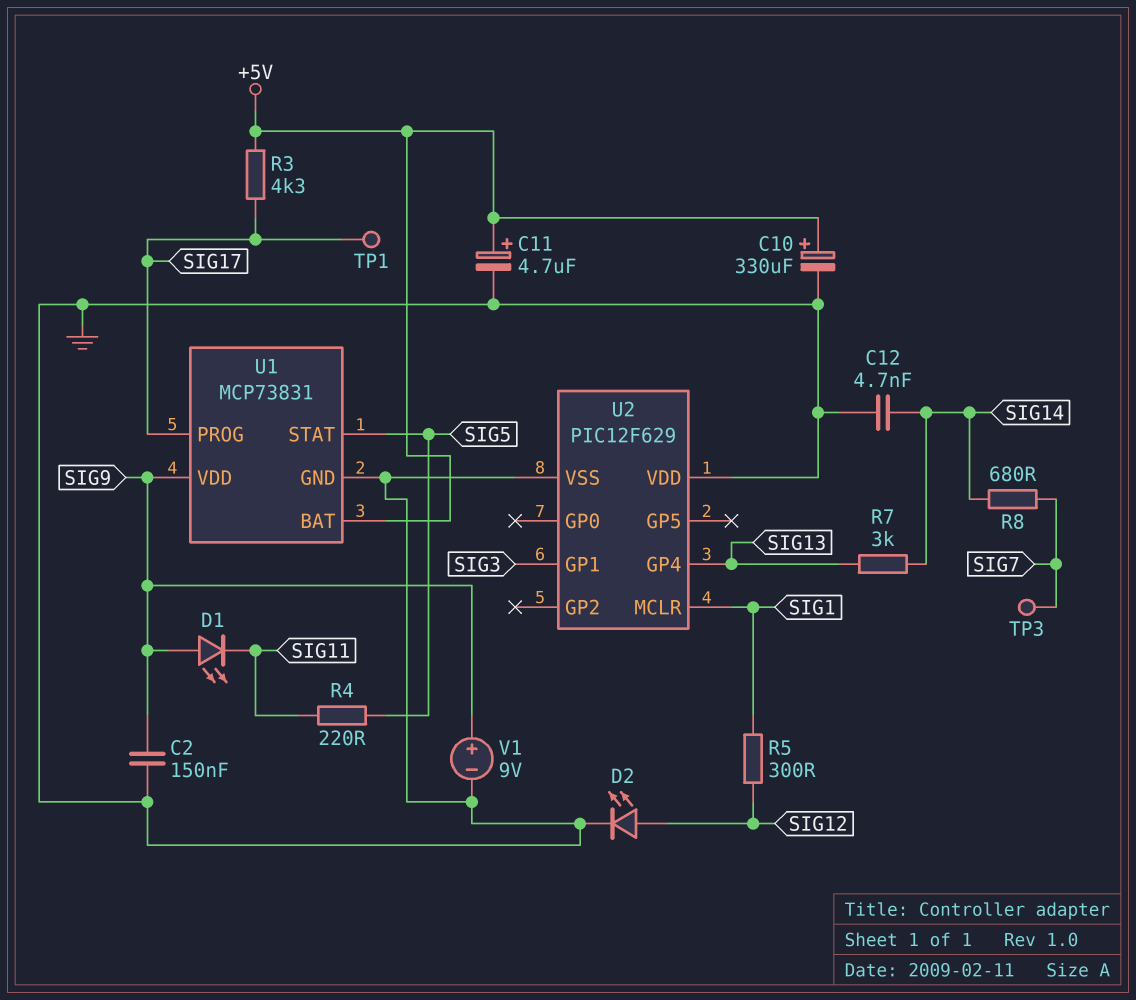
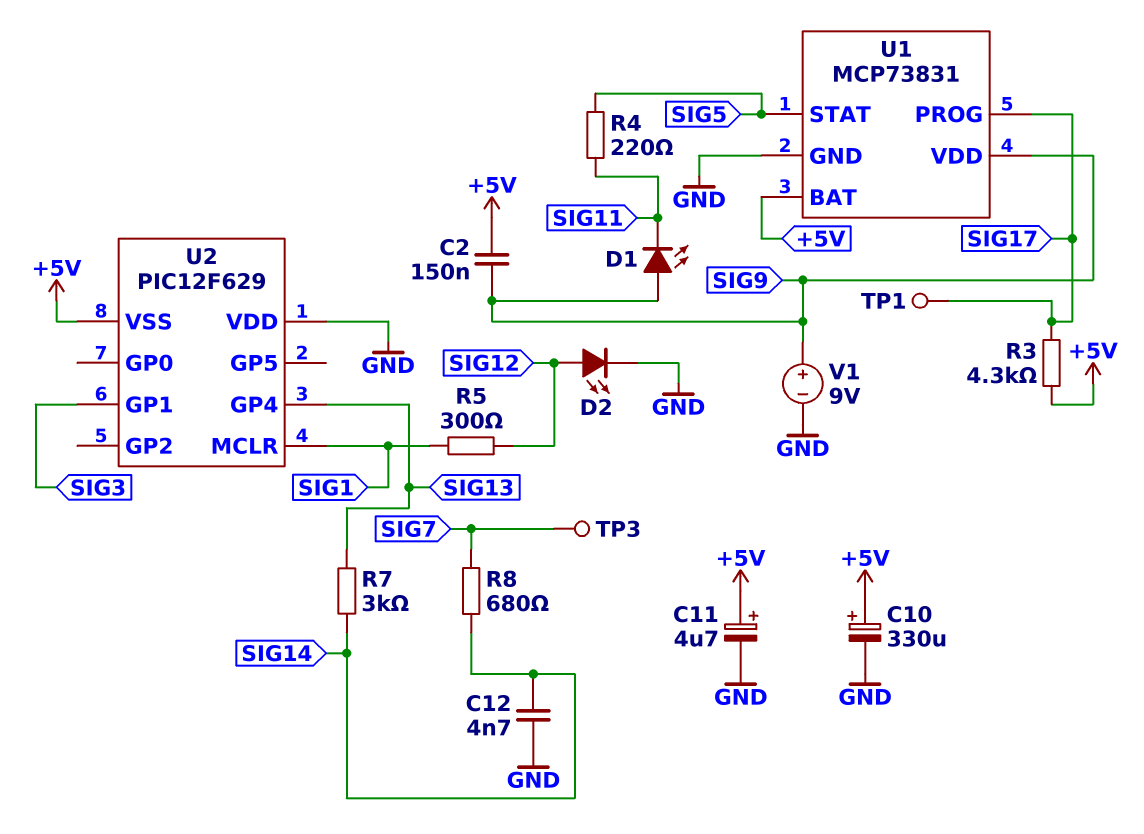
C2: 150nF (GND, SIG9) -> 150nF (+5V, SIG9)
U2 pin VSS: GND -> +5V

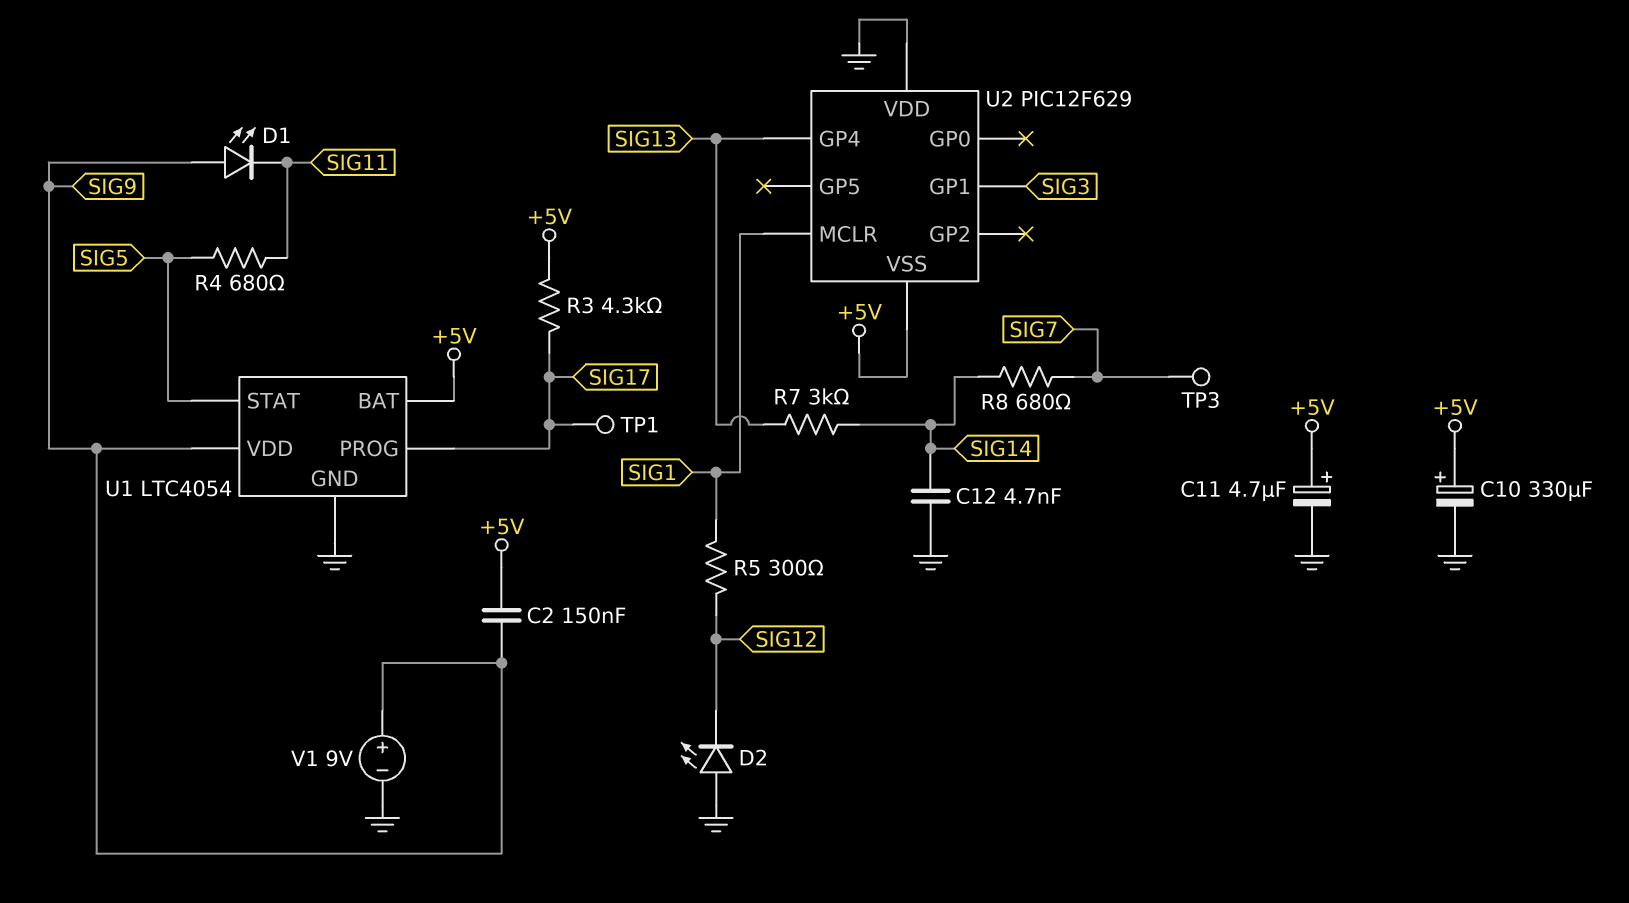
D2: LED (A SIG12, K GND) -> LED (A GND, K SIG12)
R4: 220 (SIG5, SIG11) -> 680 (SIG5, SIG11)
U1: MCP73831 -> LTC4054

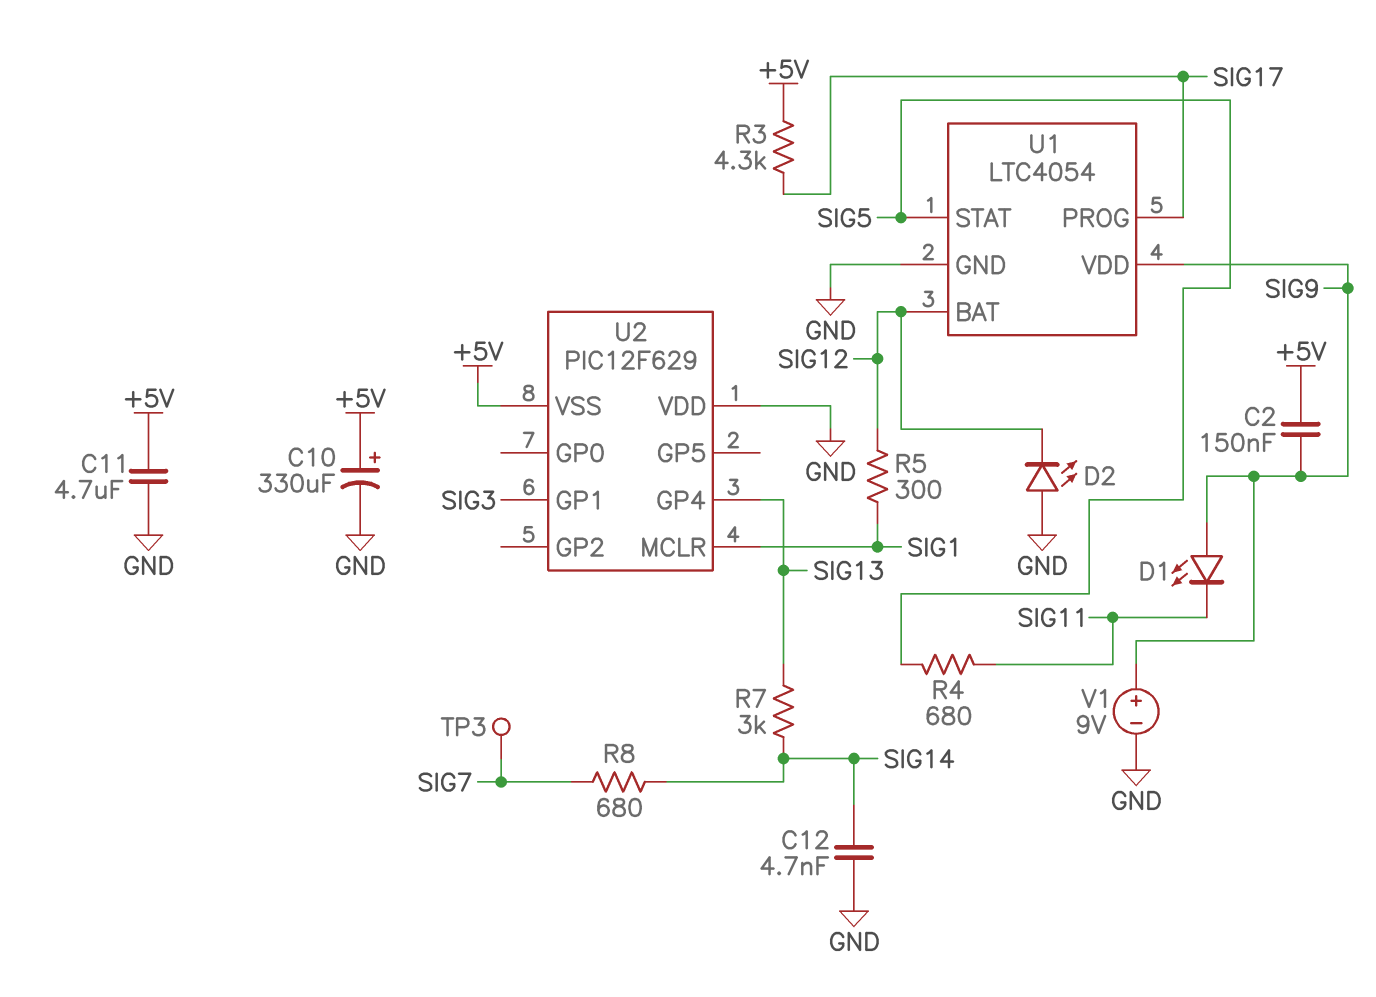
C11: 4.7uF (plus +5V, minus GND) -> 4.7uF (+5V, GND)
TP1: test point (SIG17) -> none
U1 pin BAT: +5V -> SIG12

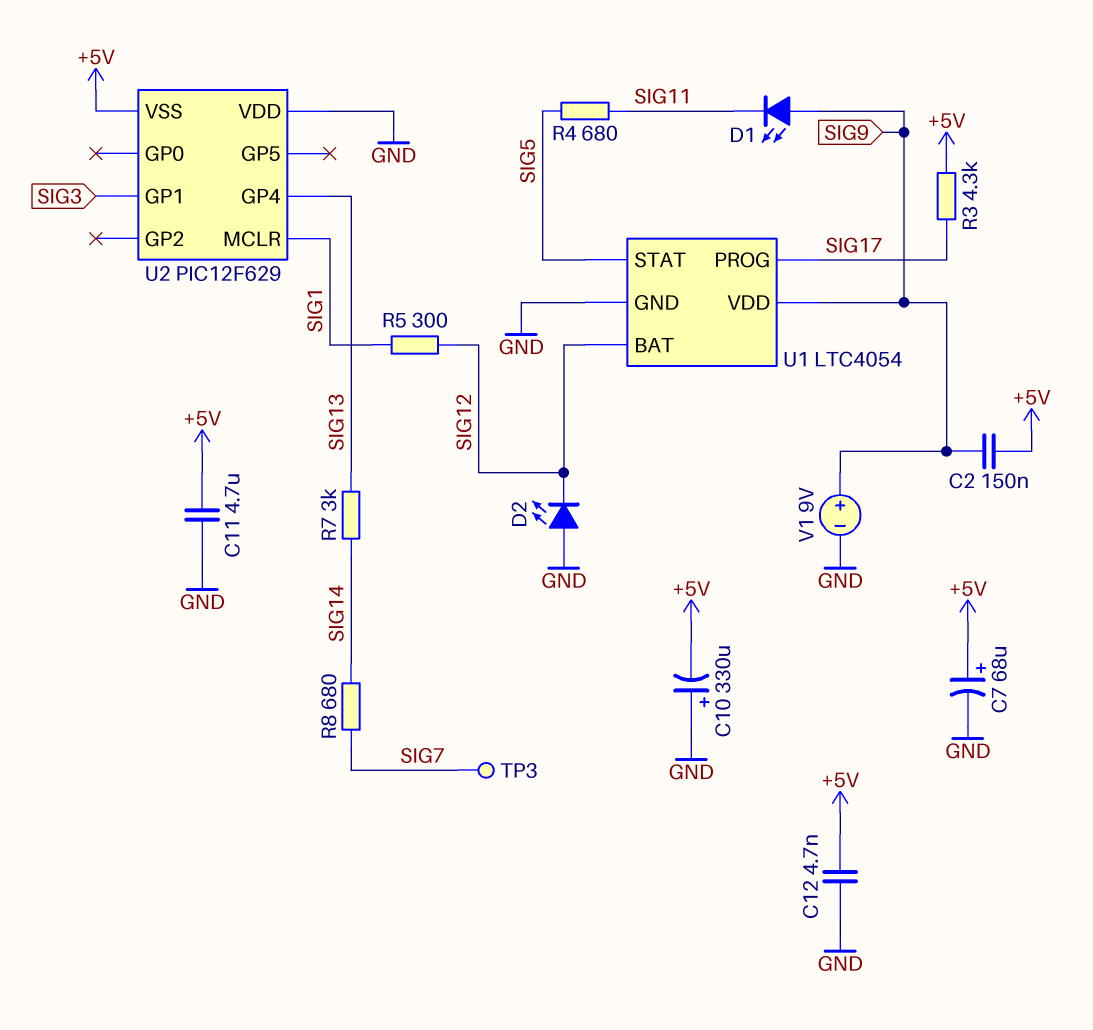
C7: none -> 68uF (plus +5V, minus GND)
C10: 330uF (plus +5V, minus GND) -> 330uF (plus GND, minus +5V)
C12: 4.7nF (GND, SIG14) -> 4.7nF (+5V, GND)

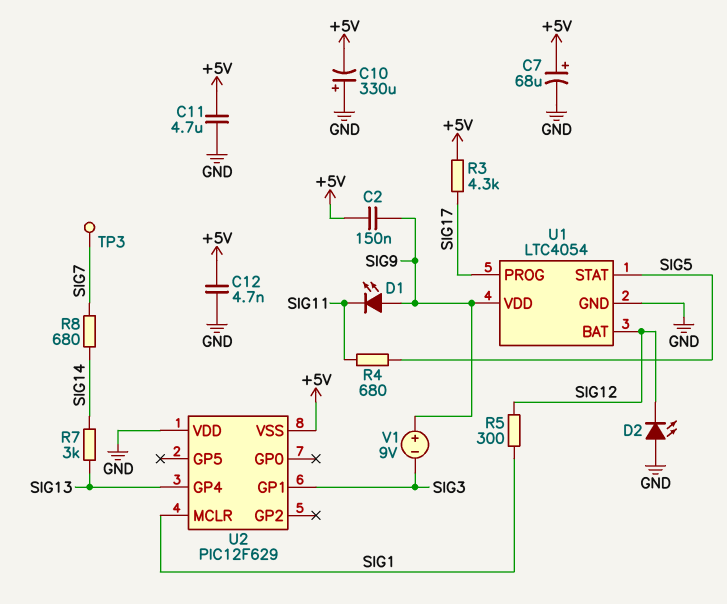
V1: 9V (plus SIG9, minus GND) -> 9V (plus SIG9, minus SIG3)

